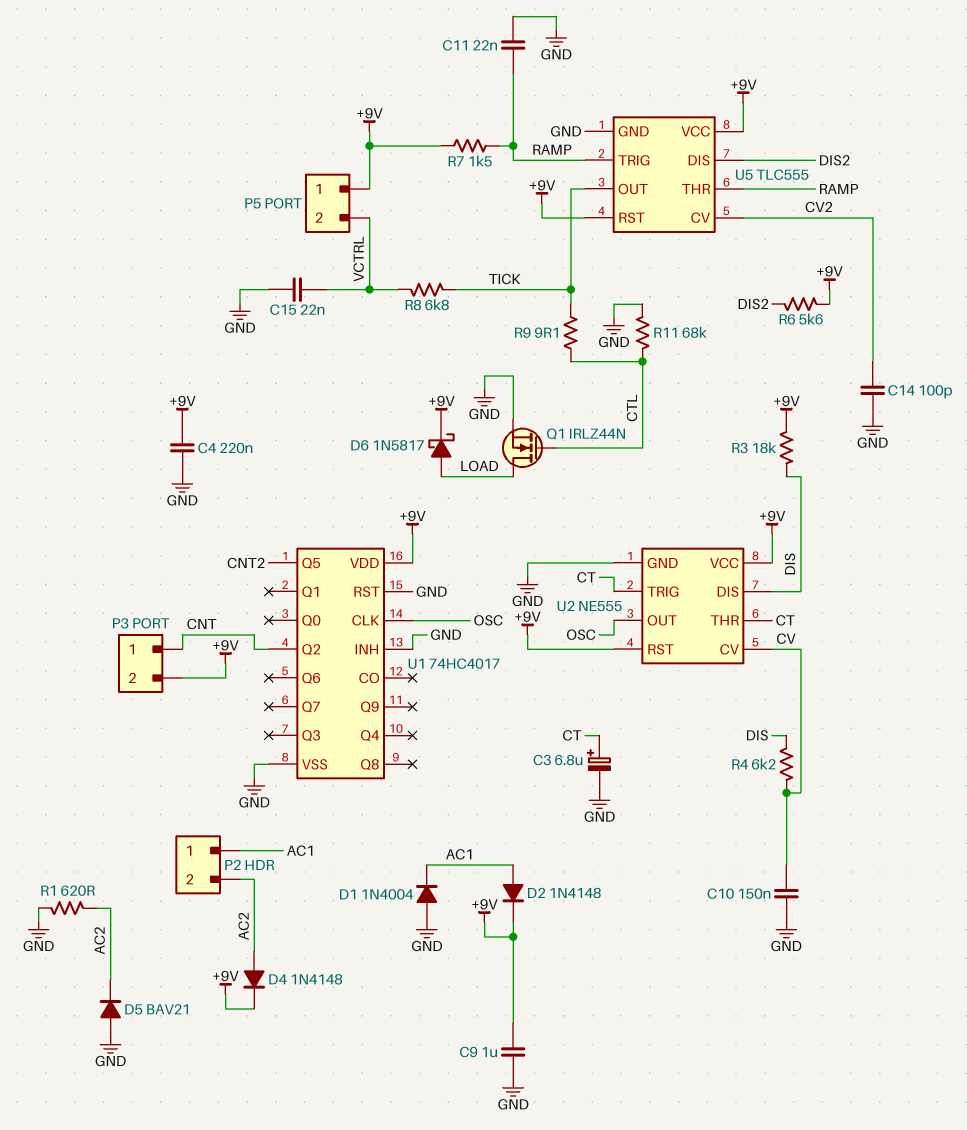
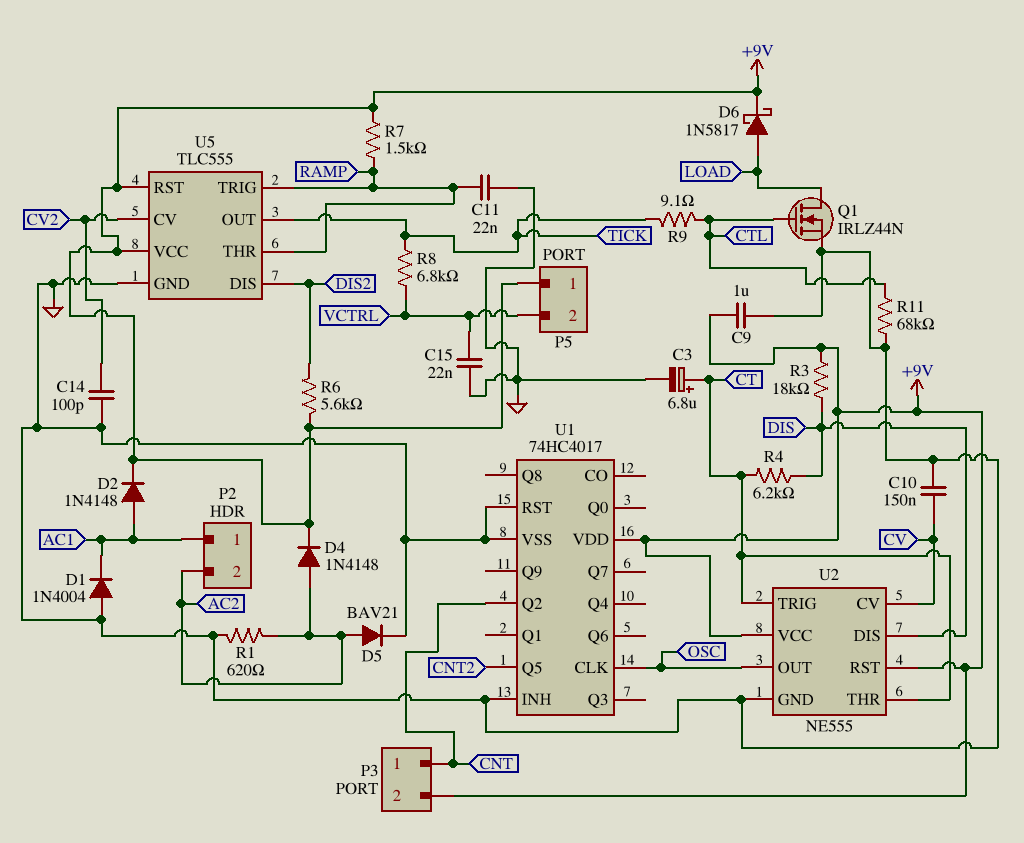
C4: 220nF (+9V, GND) -> none
D5: diode BAV21 (A GND, K AC2) -> diode BAV21 (A AC2, K GND)
R4: 6.2k (CV, DIS) -> 6.2k (CT, DIS)

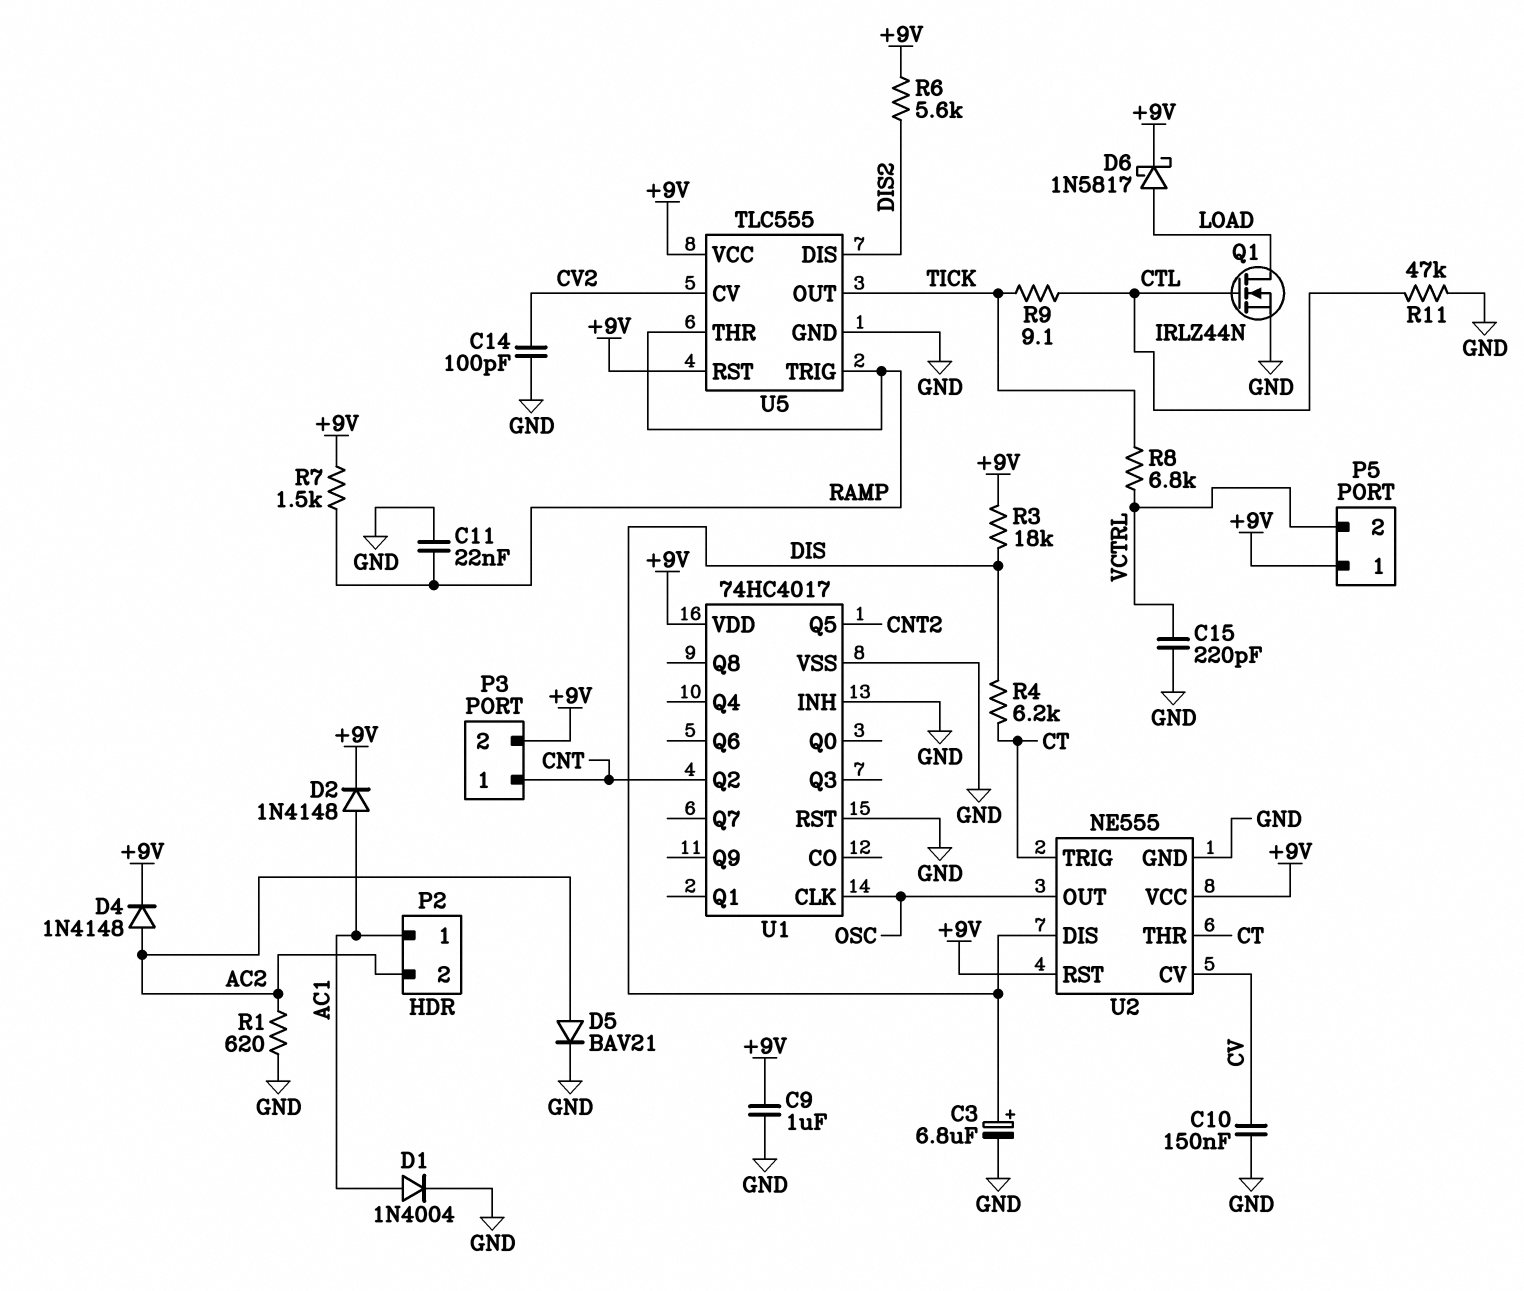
C3: 6.8uF (plus CT, minus GND) -> 6.8uF (plus DIS, minus GND)
C15: 22nF (GND, VCTRL) -> 220pF (GND, VCTRL)
D1: diode 1N4004 (A GND, K AC1) -> diode 1N4004 (A AC1, K GND)
R11: 68k (CTL, GND) -> 47k (CTL, GND)

